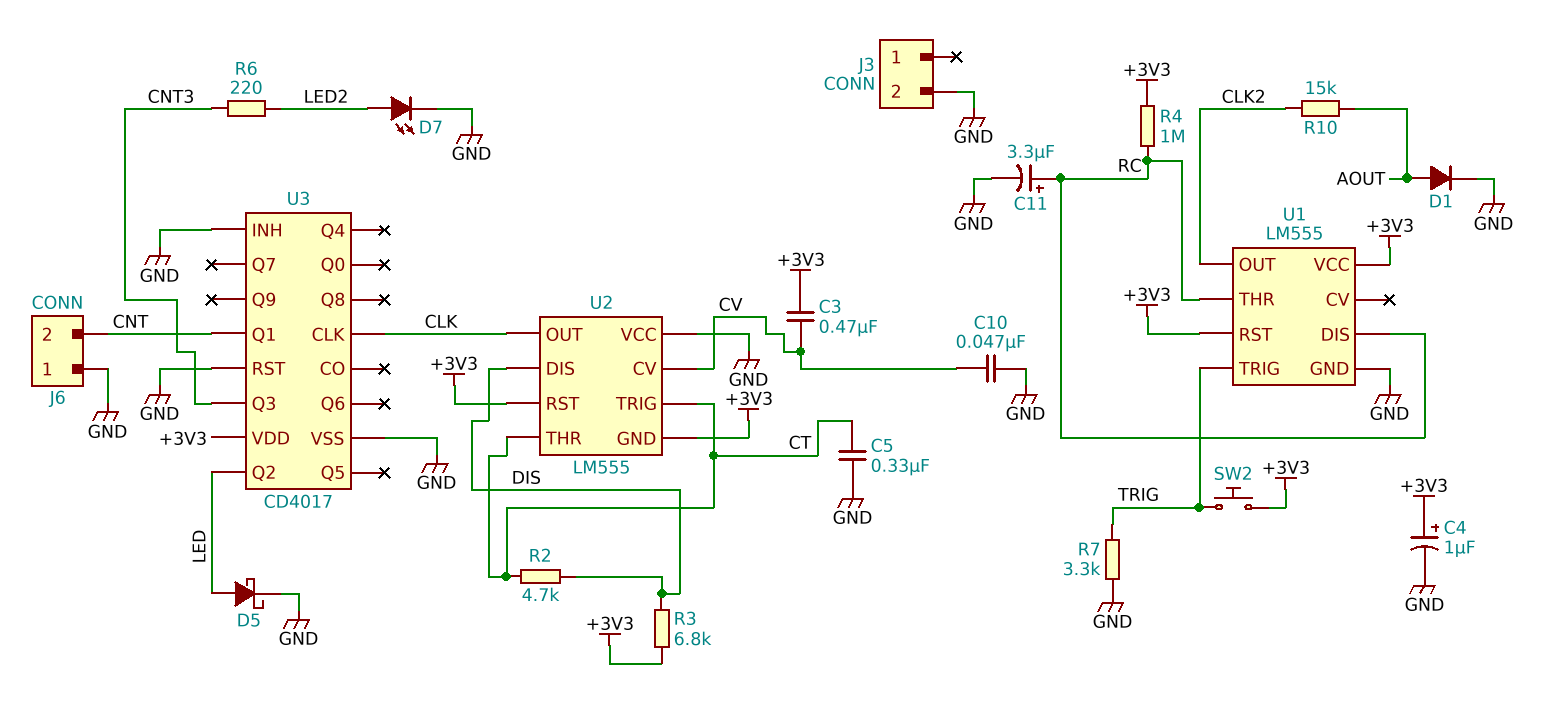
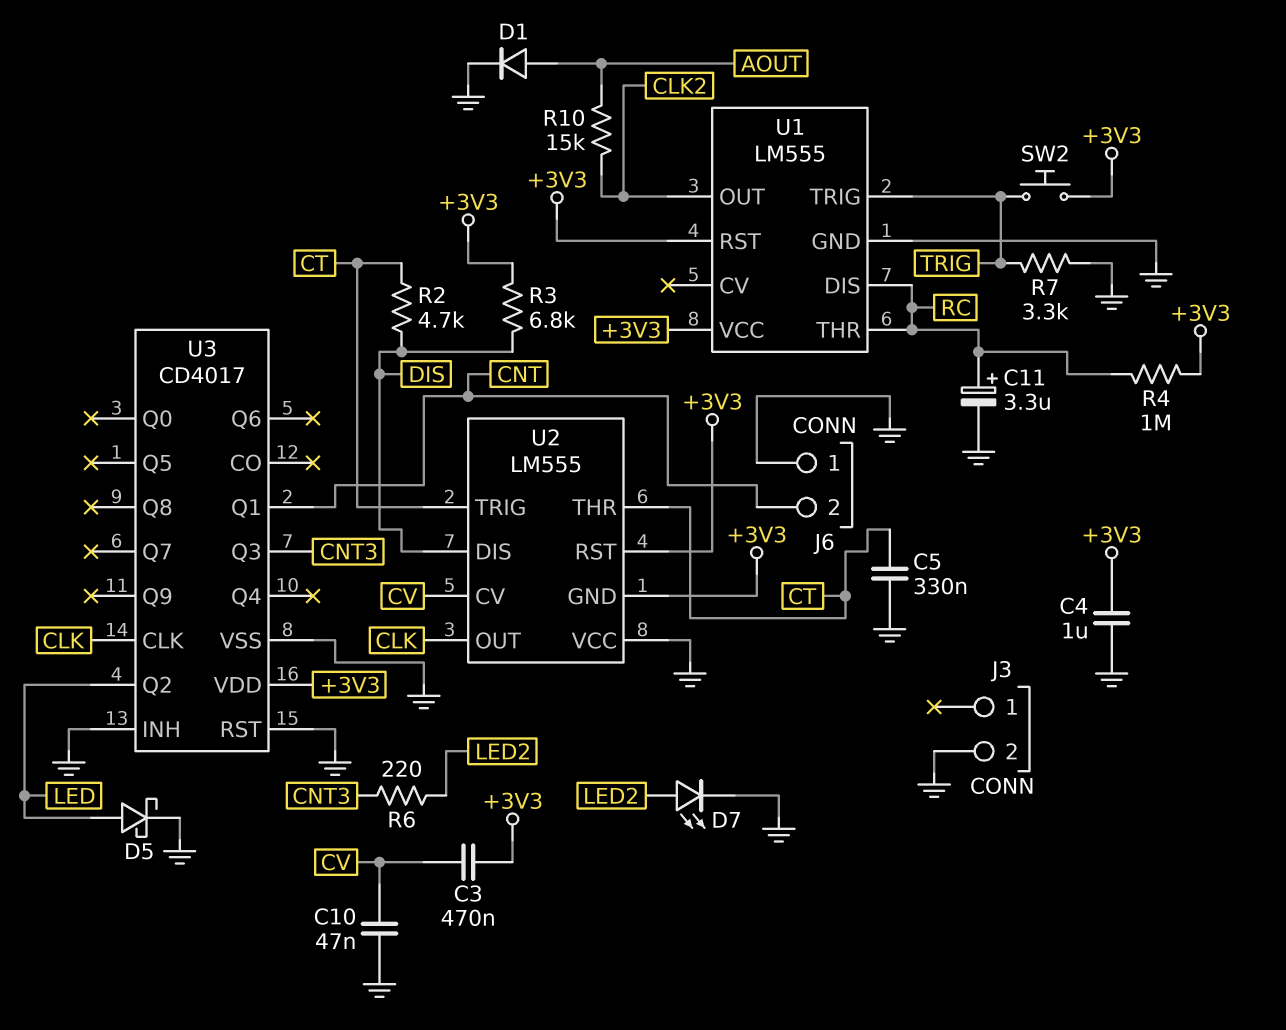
C4: 1uF (plus +3V3, minus GND) -> 1uF (+3V3, GND)

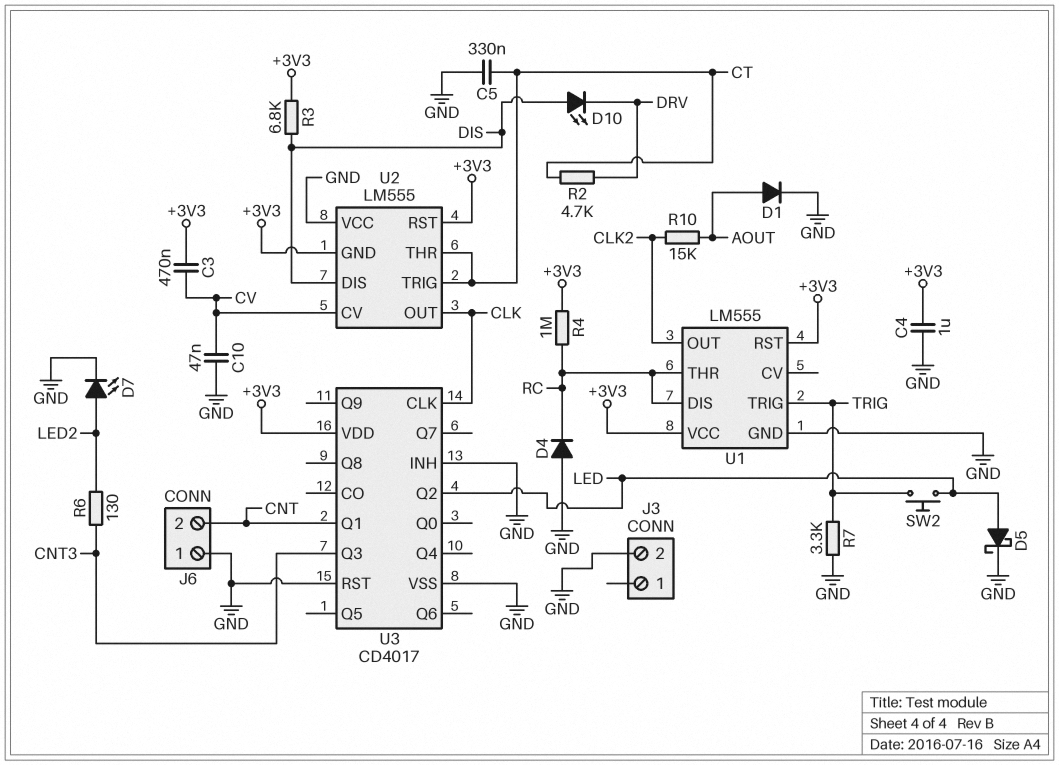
C11: 3.3uF (plus RC, minus GND) -> none
D4: none -> diode (A GND, K RC)
D10: none -> LED (A DIS, K DRV)
R2: 4.7k (CT, DIS) -> 4.7k (CT, DRV)
R6: 220 (CNT3, LED2) -> 130 (CNT3, LED2)
SW2: button (+3V3, TRIG) -> button (LED, TRIG)

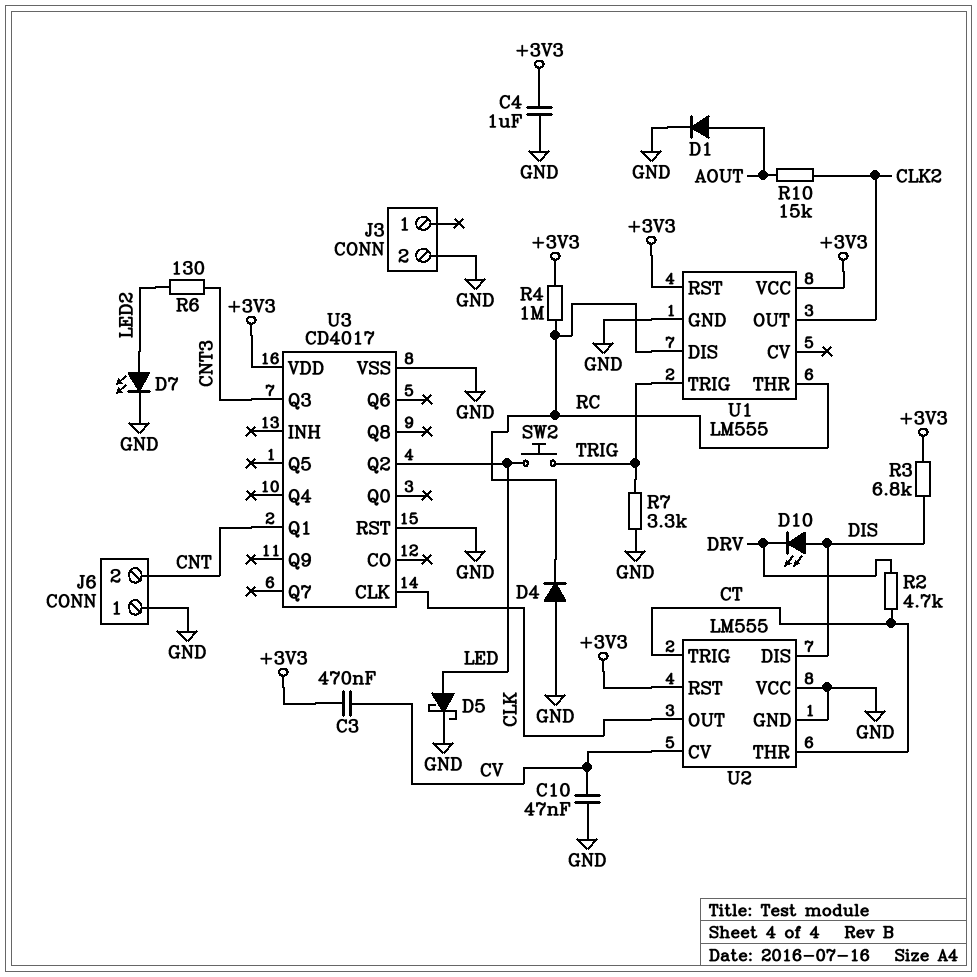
C5: 330nF (CT, GND) -> none
U2 pin GND: +3V3 -> GND
U3 pin INH: GND -> none

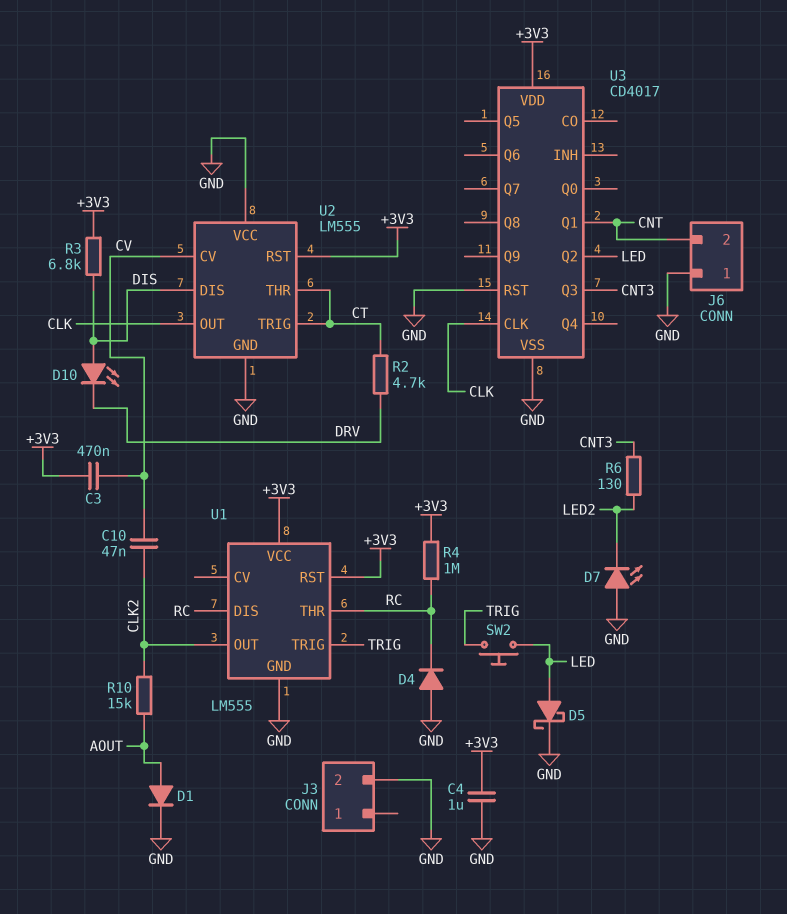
C10: 47nF (CV, GND) -> 47nF (CLK2, CV)
D7: LED (A LED2, K GND) -> LED (A GND, K LED2)
R7: 3.3k (GND, TRIG) -> none

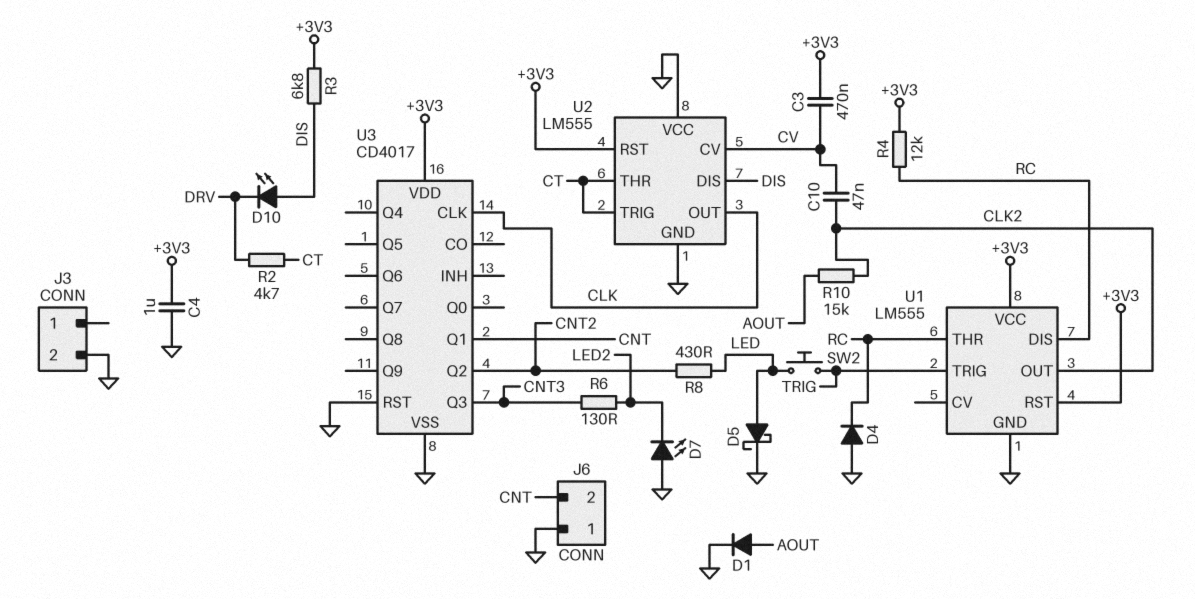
R4: 1M (+3V3, RC) -> 12k (+3V3, RC)
R8: none -> 430 (CNT2, LED)
U3 pin Q2: LED -> CNT2

